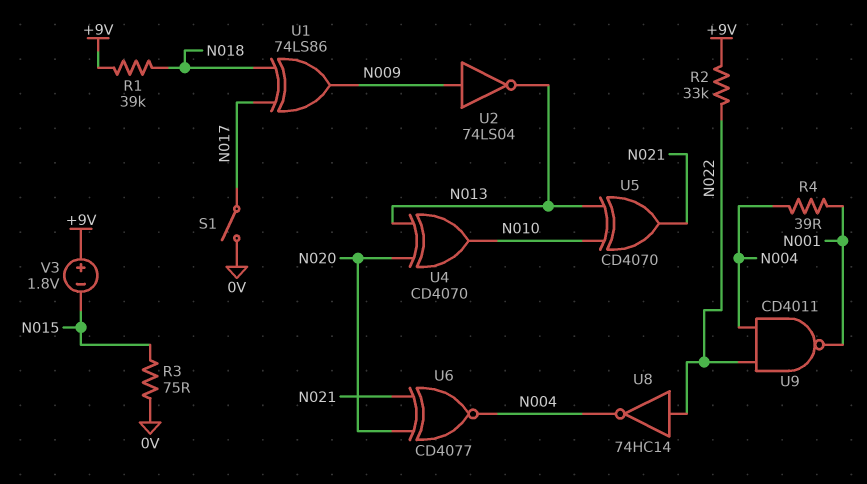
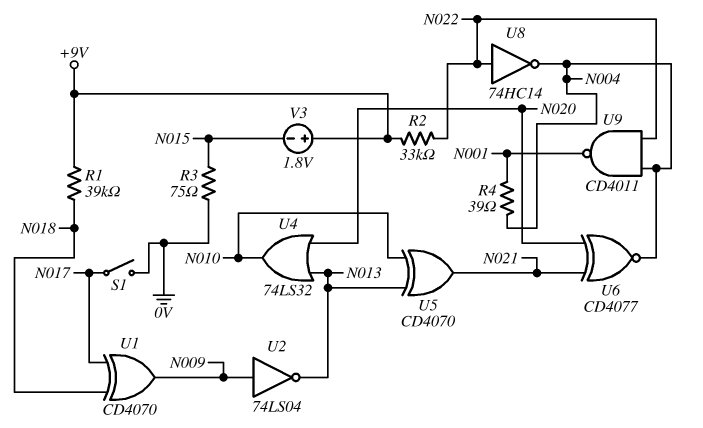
U1: XOR 74LS86 (in N017, in N018, out N009) -> XOR CD4070 (in N017, in N018, out N009)
U4: XOR CD4070 (in N013, in N020, out N010) -> OR 74LS32 (in N013, in N020, out N010)

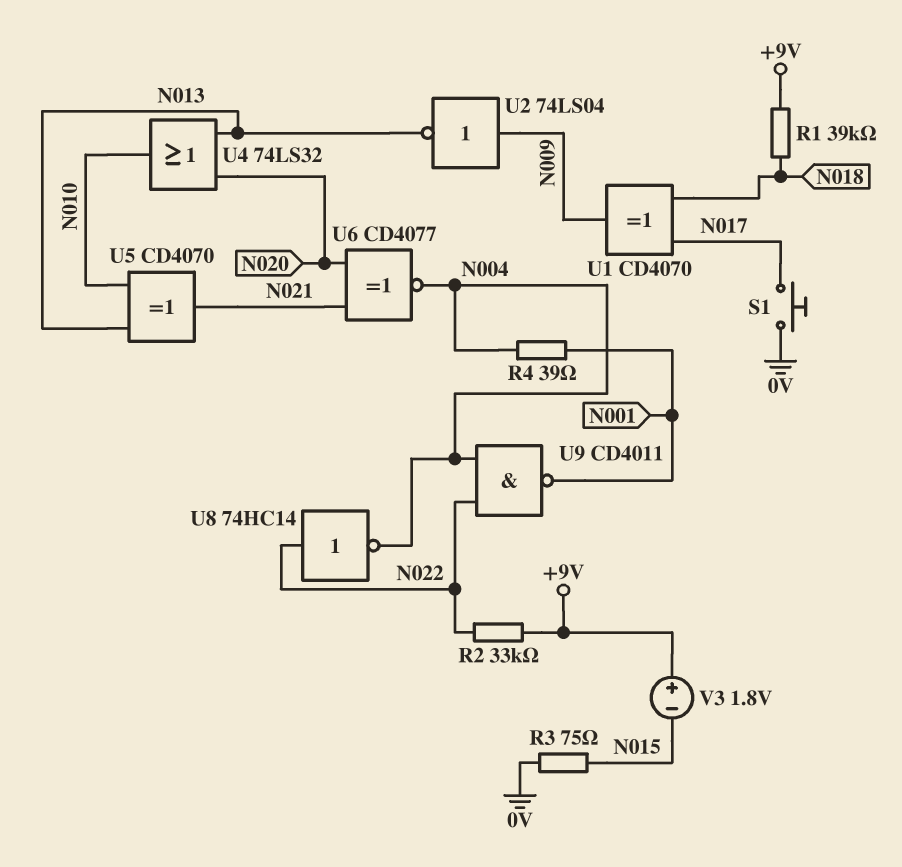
S1: switch (0V, N017) -> button (0V, N017)

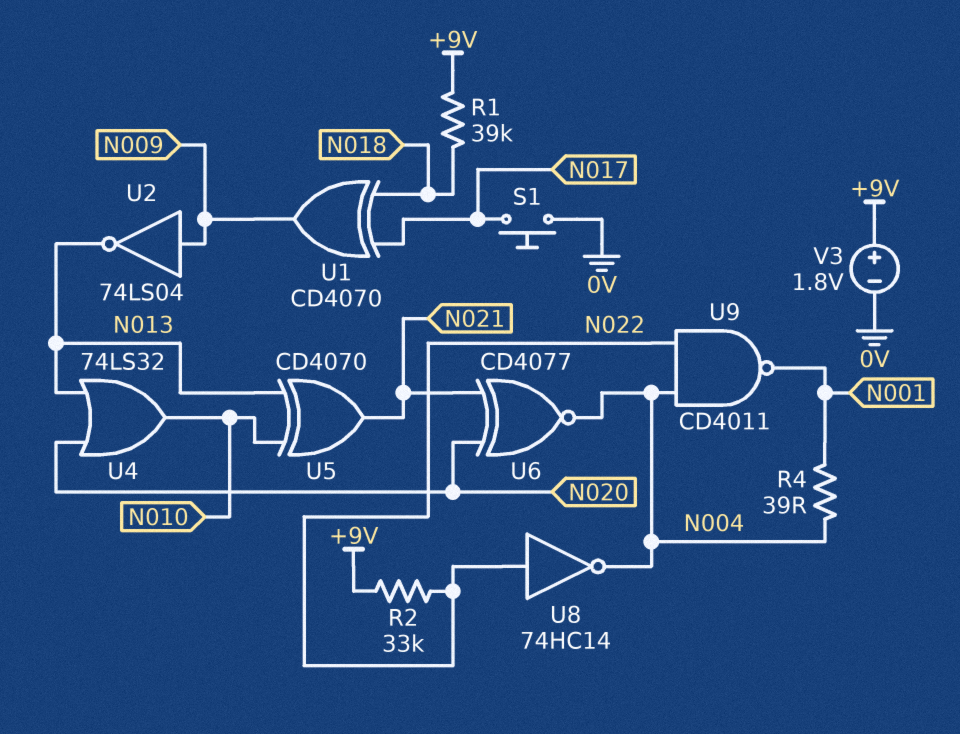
R3: 75 (0V, N015) -> none
V3: 1.8V (plus +9V, minus N015) -> 1.8V (plus +9V, minus 0V)

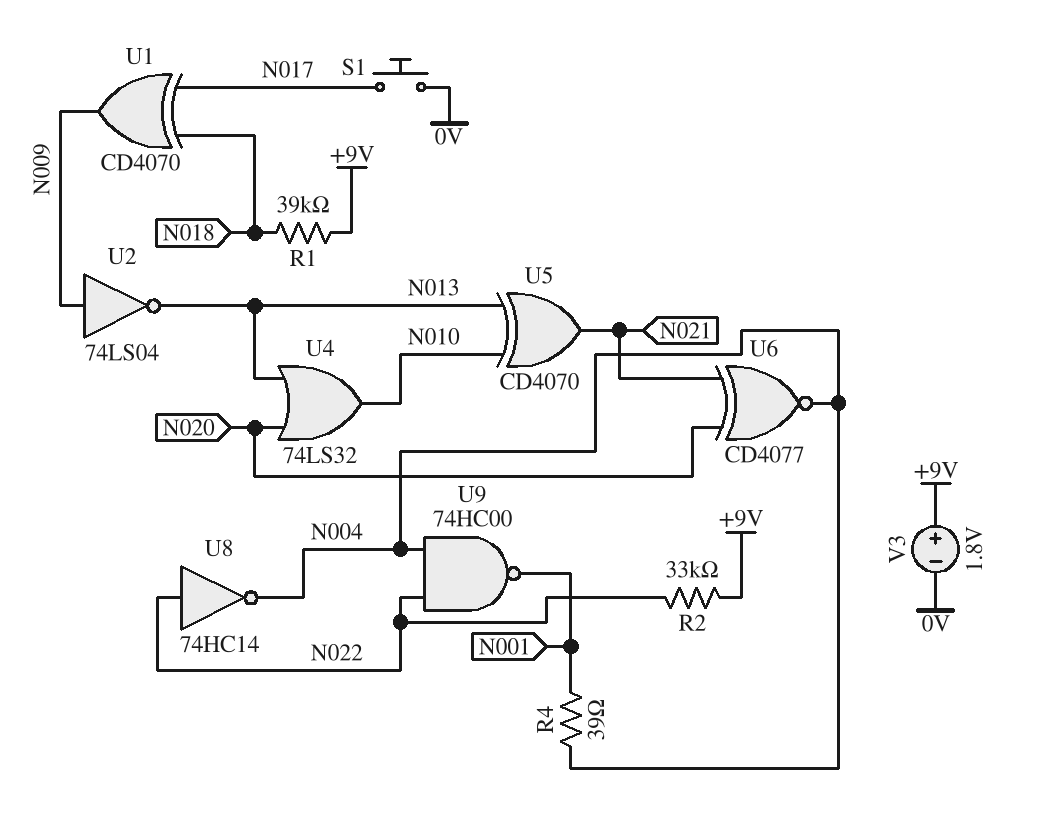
U9: NAND CD4011 (in N004, in N022, out N001) -> NAND 74HC00 (in N004, in N022, out N001)

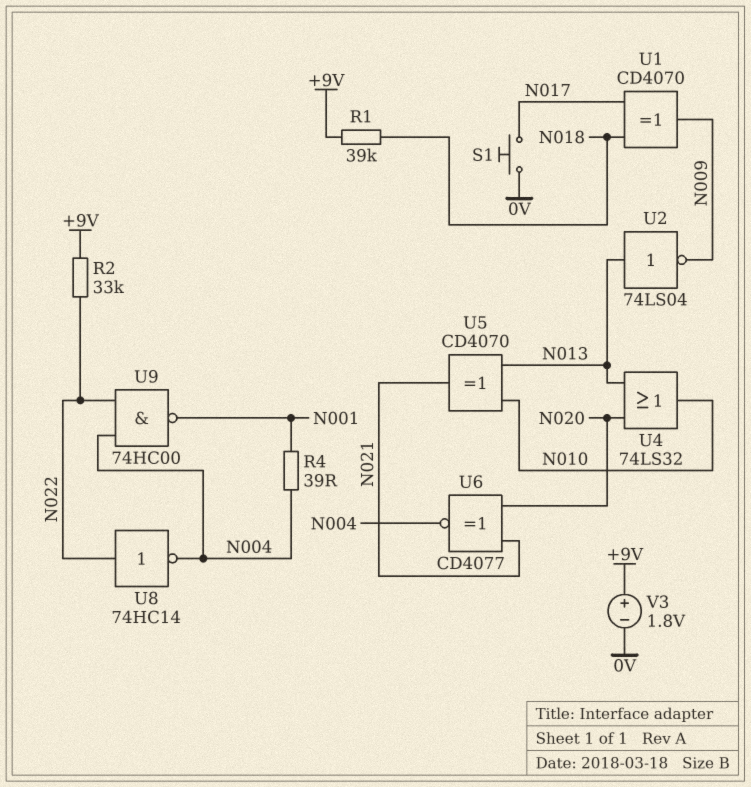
U2: NOT 74LS04 (in N009, out N013) -> NOT 74LS04 (in N013, out N009)

